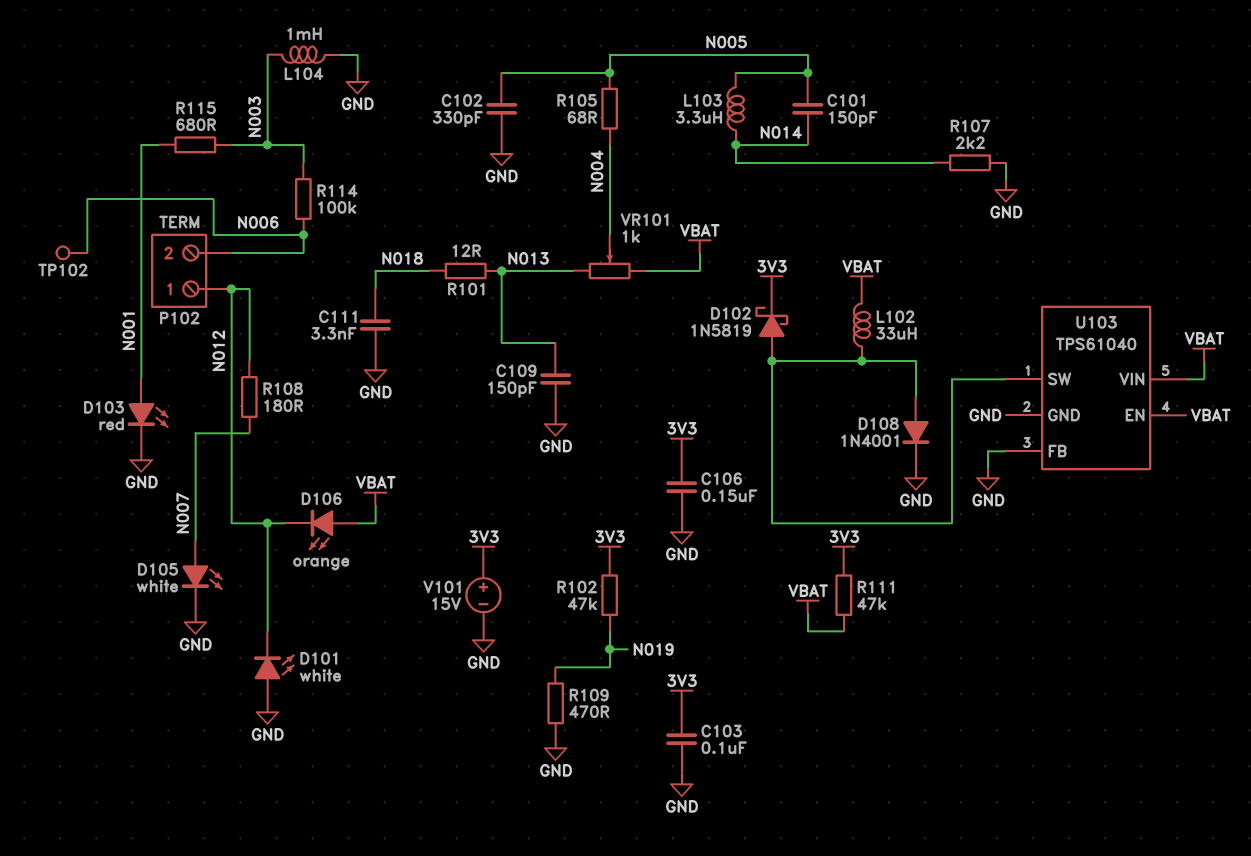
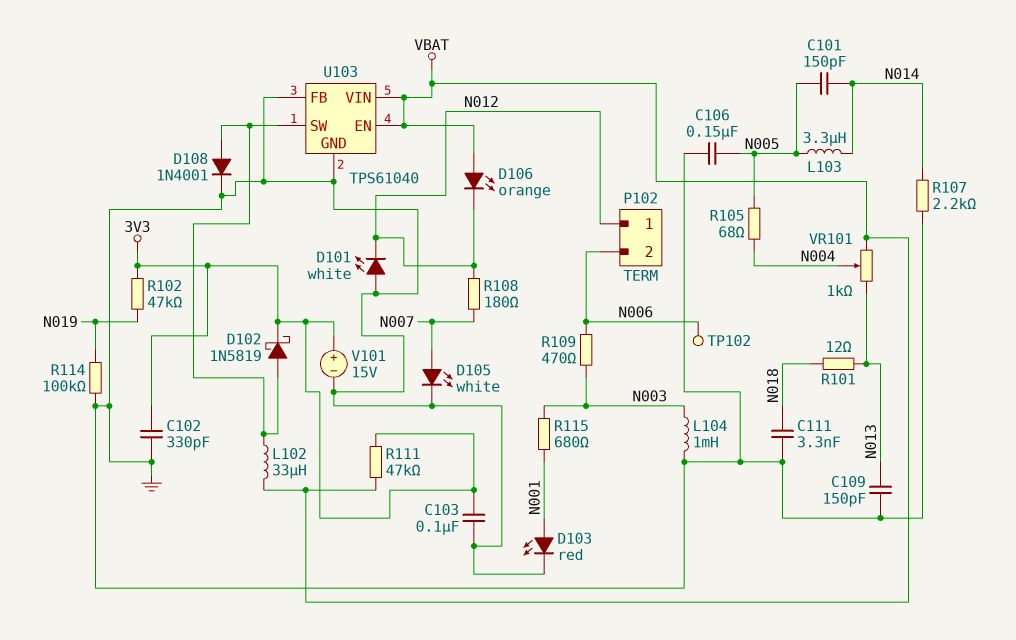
C102: 330pF (GND, N005) -> 330pF (3V3, GND)
C106: 150nF (3V3, GND) -> 150nF (GND, N005)
R109: 470 (GND, N019) -> 470 (N003, N006)
R114: 100k (N003, N006) -> 100k (GND, N019)

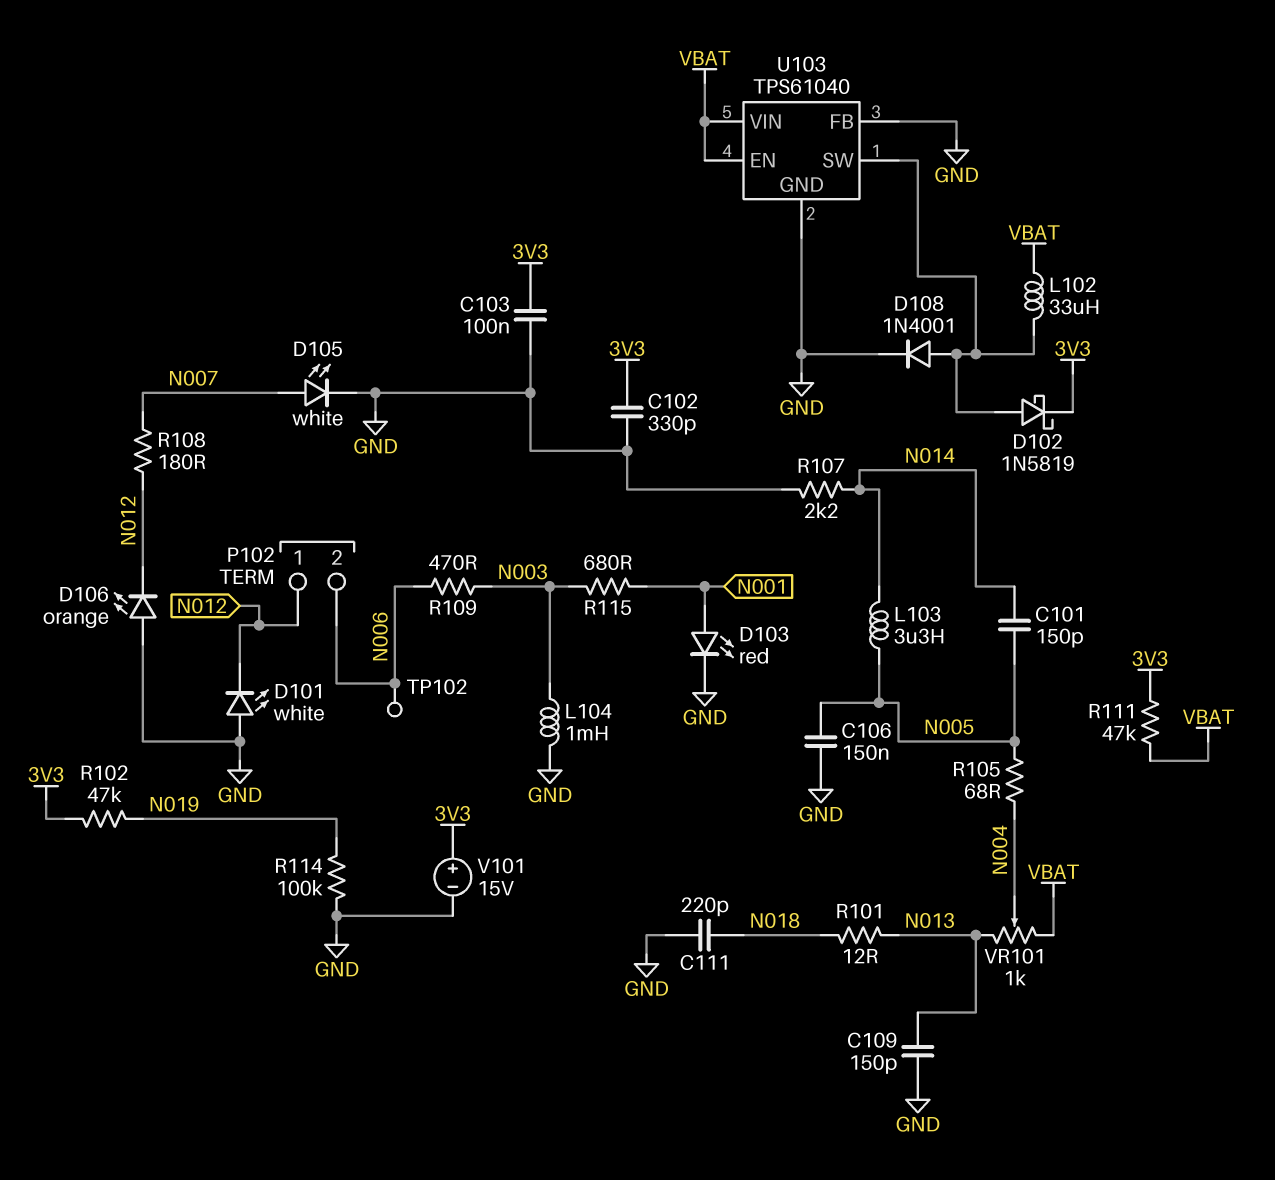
C111: 3.3nF (GND, N018) -> 220pF (GND, N018)
D106: LED orange (A VBAT, K N012) -> LED orange (A GND, K N012)

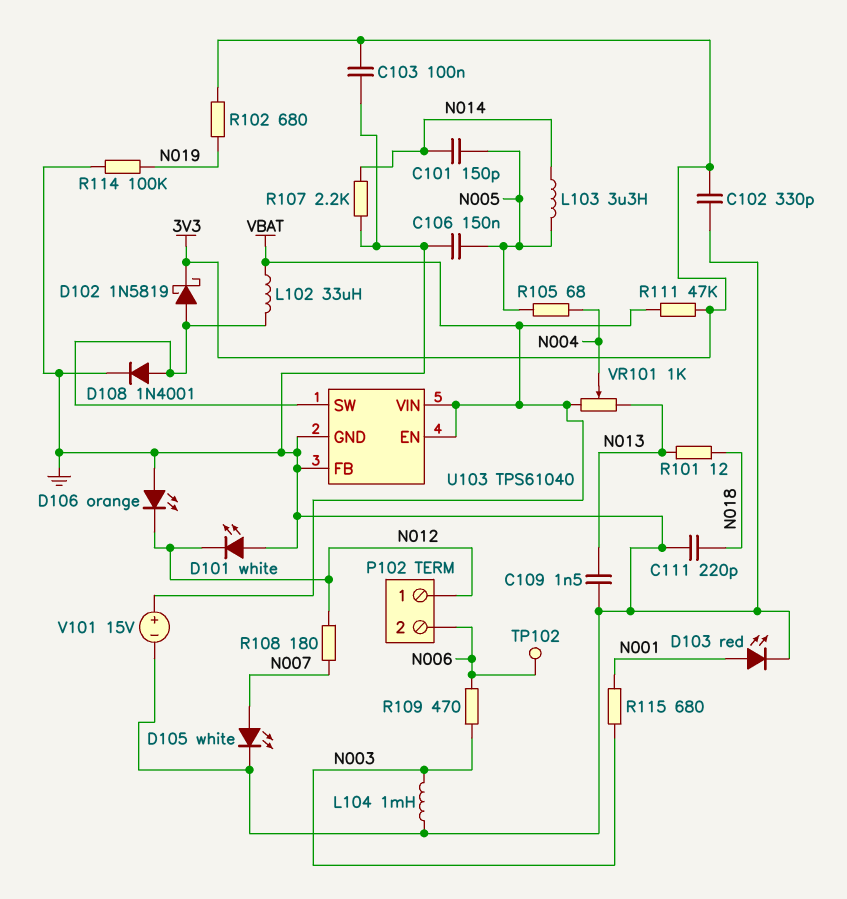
C109: 150pF (GND, N013) -> 1.5nF (GND, N013)
R102: 47k (3V3, N019) -> 680 (3V3, N019)
V101: 15V (plus 3V3, minus GND) -> 15V (plus VBAT, minus GND)

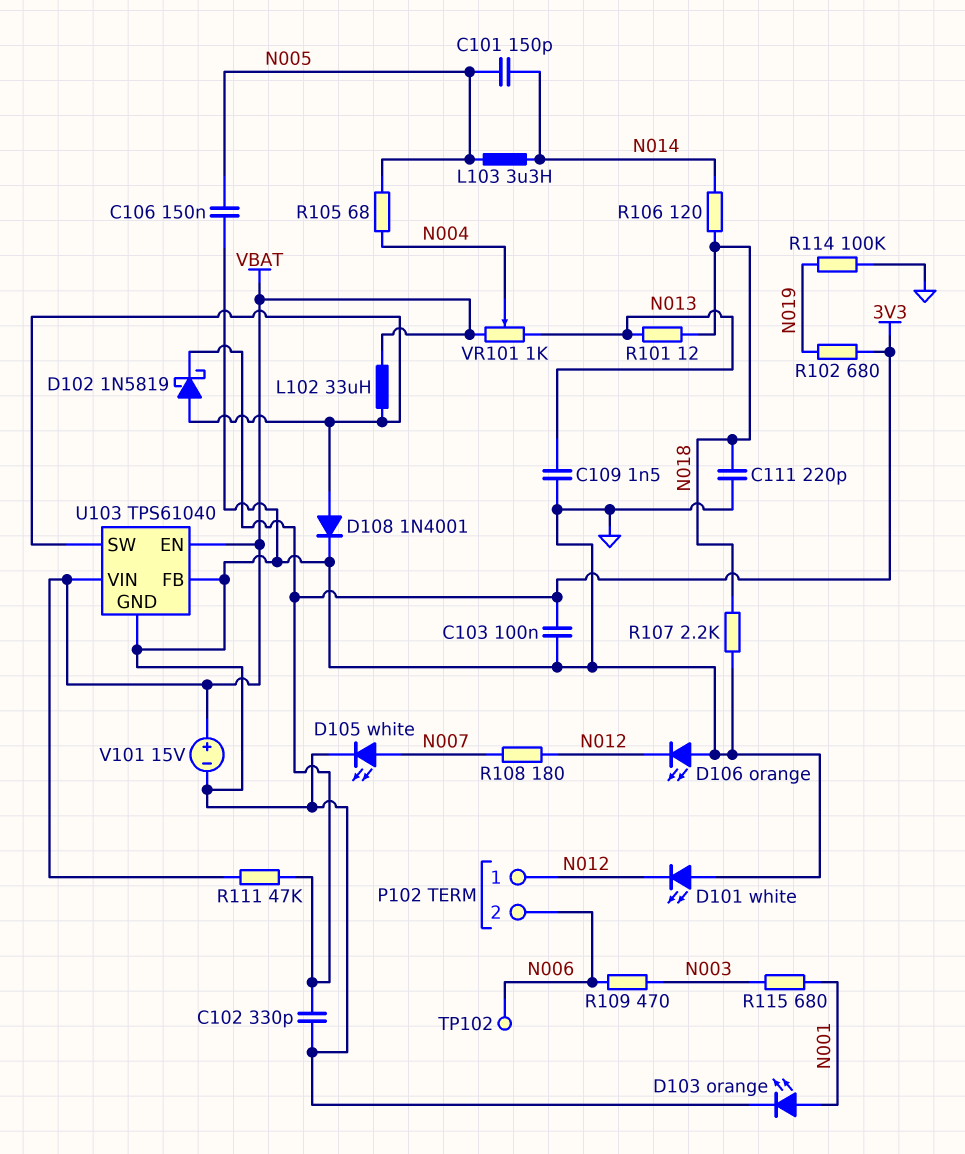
D103: LED red (A N001, K GND) -> LED orange (A N001, K GND)
L104: 1mH (GND, N003) -> none
R106: none -> 120 (N014, N018)
R107: 2.2k (GND, N014) -> 2.2k (GND, N018)

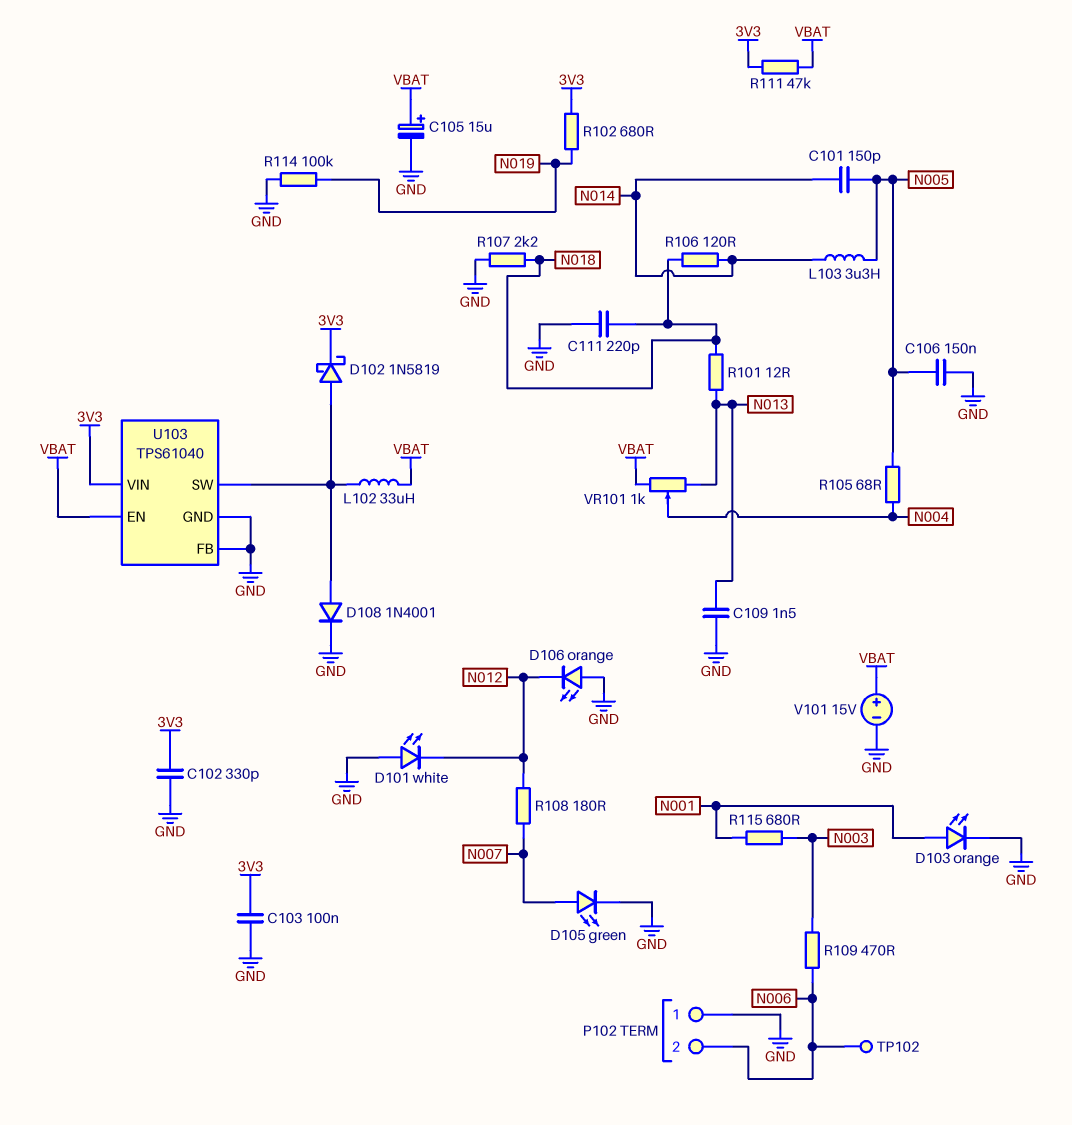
C105: none -> 15uF (plus VBAT, minus GND)
D105: LED white (A N007, K GND) -> LED green (A N007, K GND)
P102 pin 1: N012 -> GND
U103 pin VIN: VBAT -> 3V3

